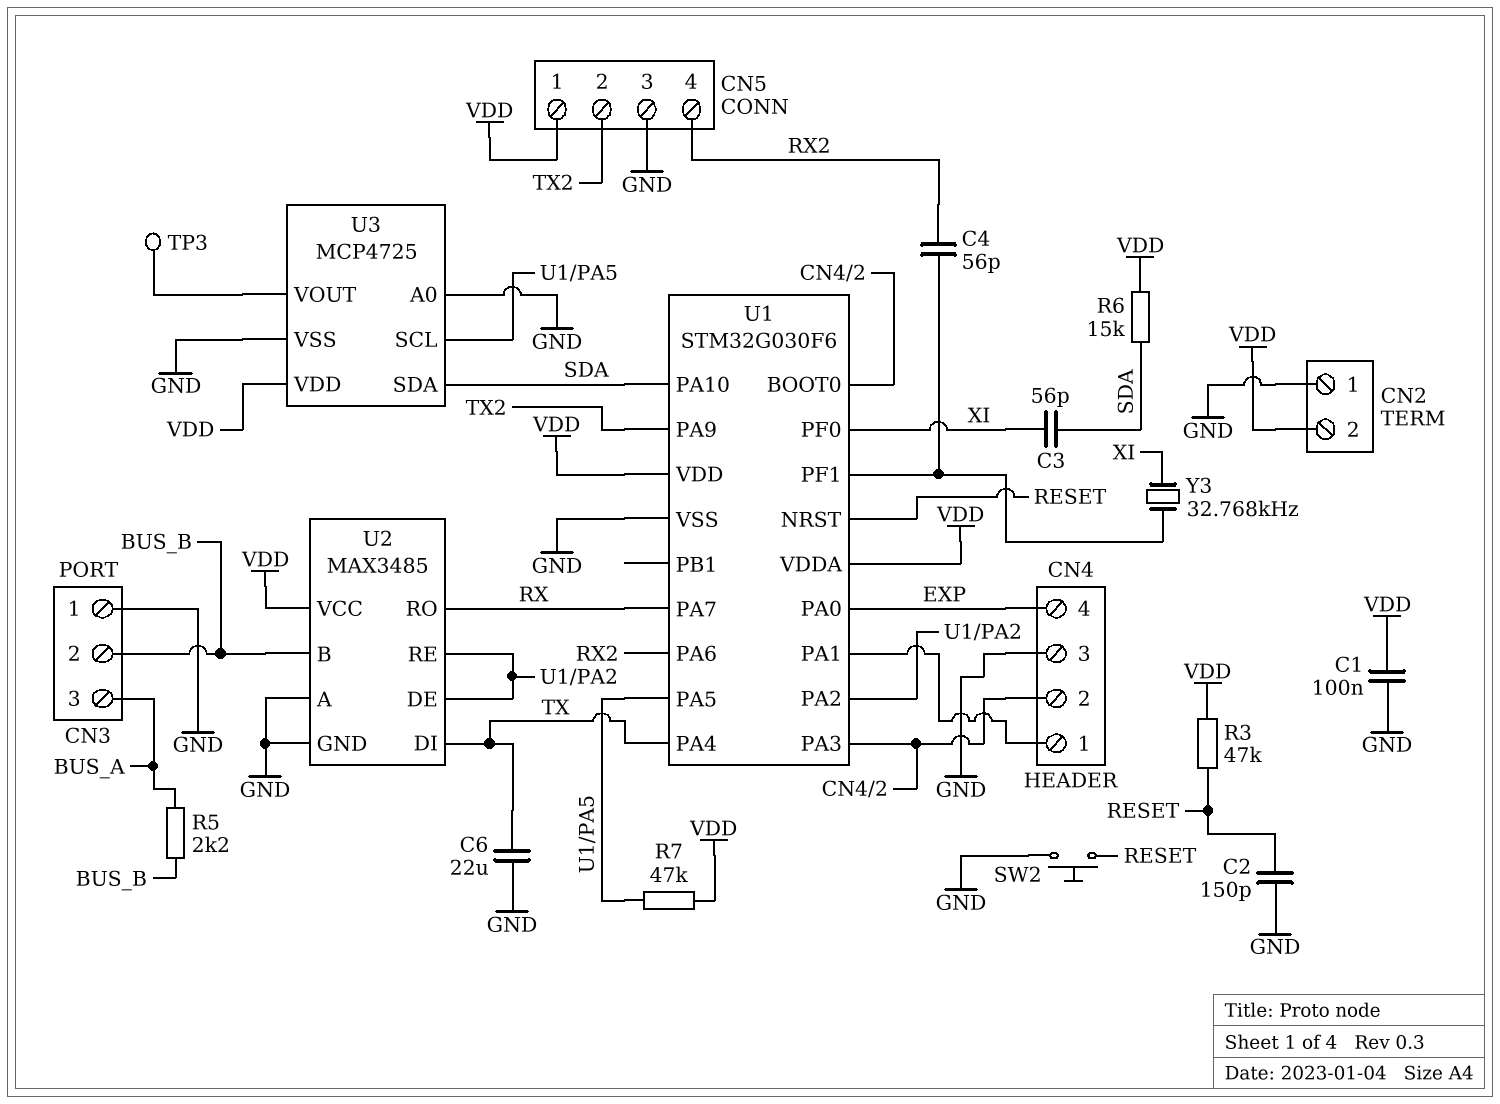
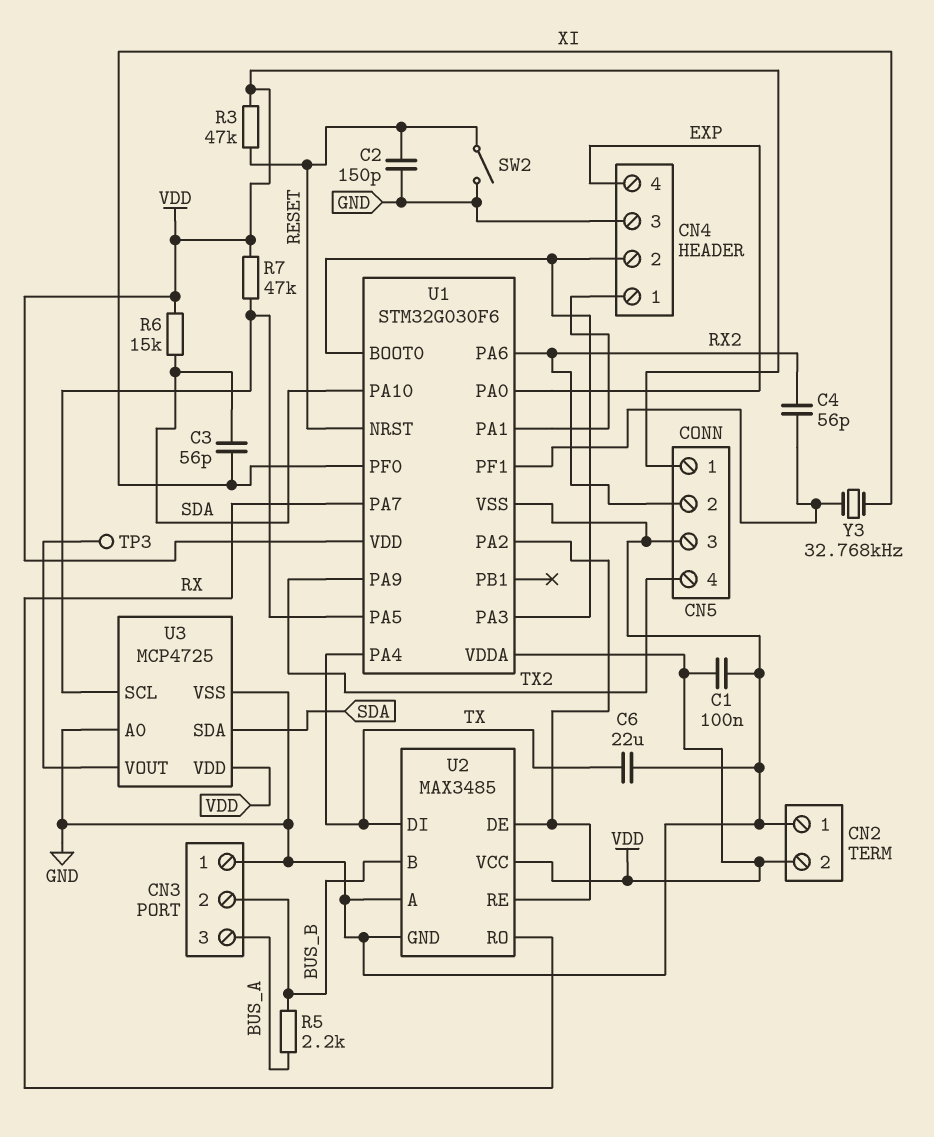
CN5 pin 2: TX2 -> RX2
CN5 pin 4: RX2 -> TX2
SW2: button (GND, RESET) -> switch (GND, RESET)

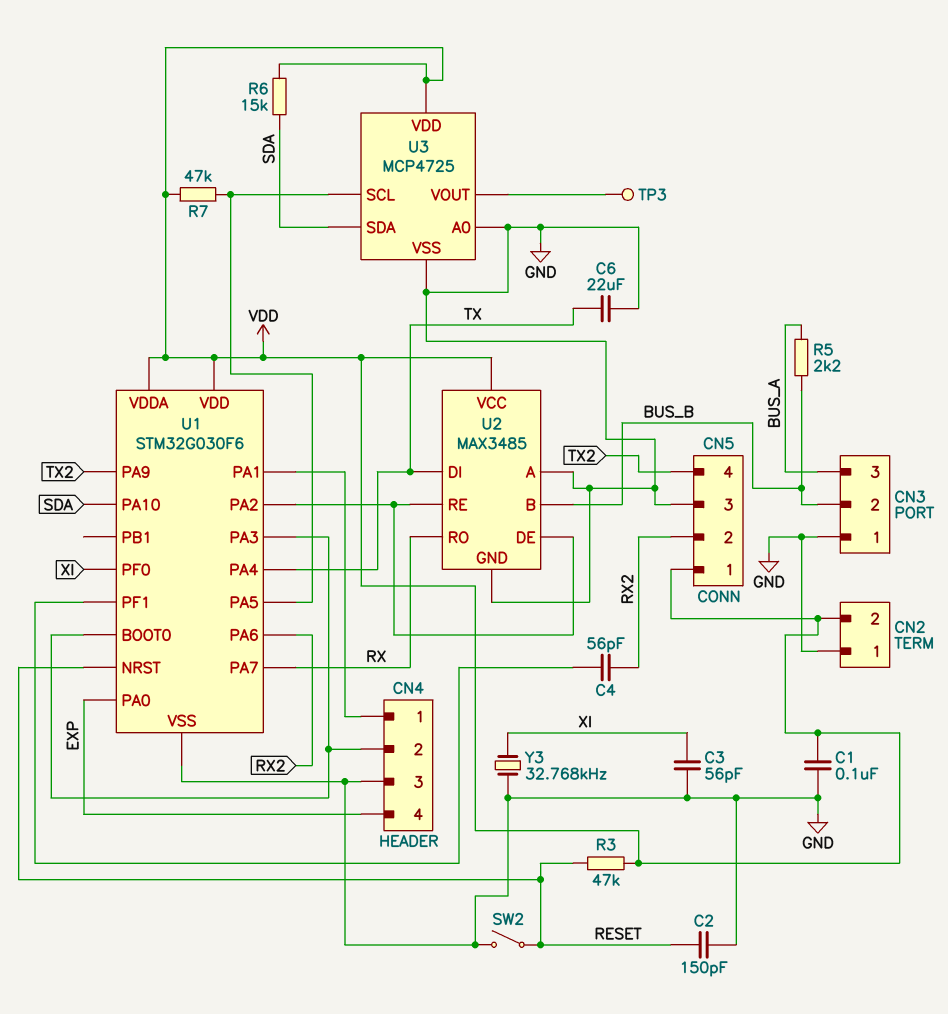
C3: 56pF (SDA, XI) -> 56pF (GND, XI)
Y3: 32.768kHz (U1/PF1, XI) -> 32.768kHz (GND, XI)

